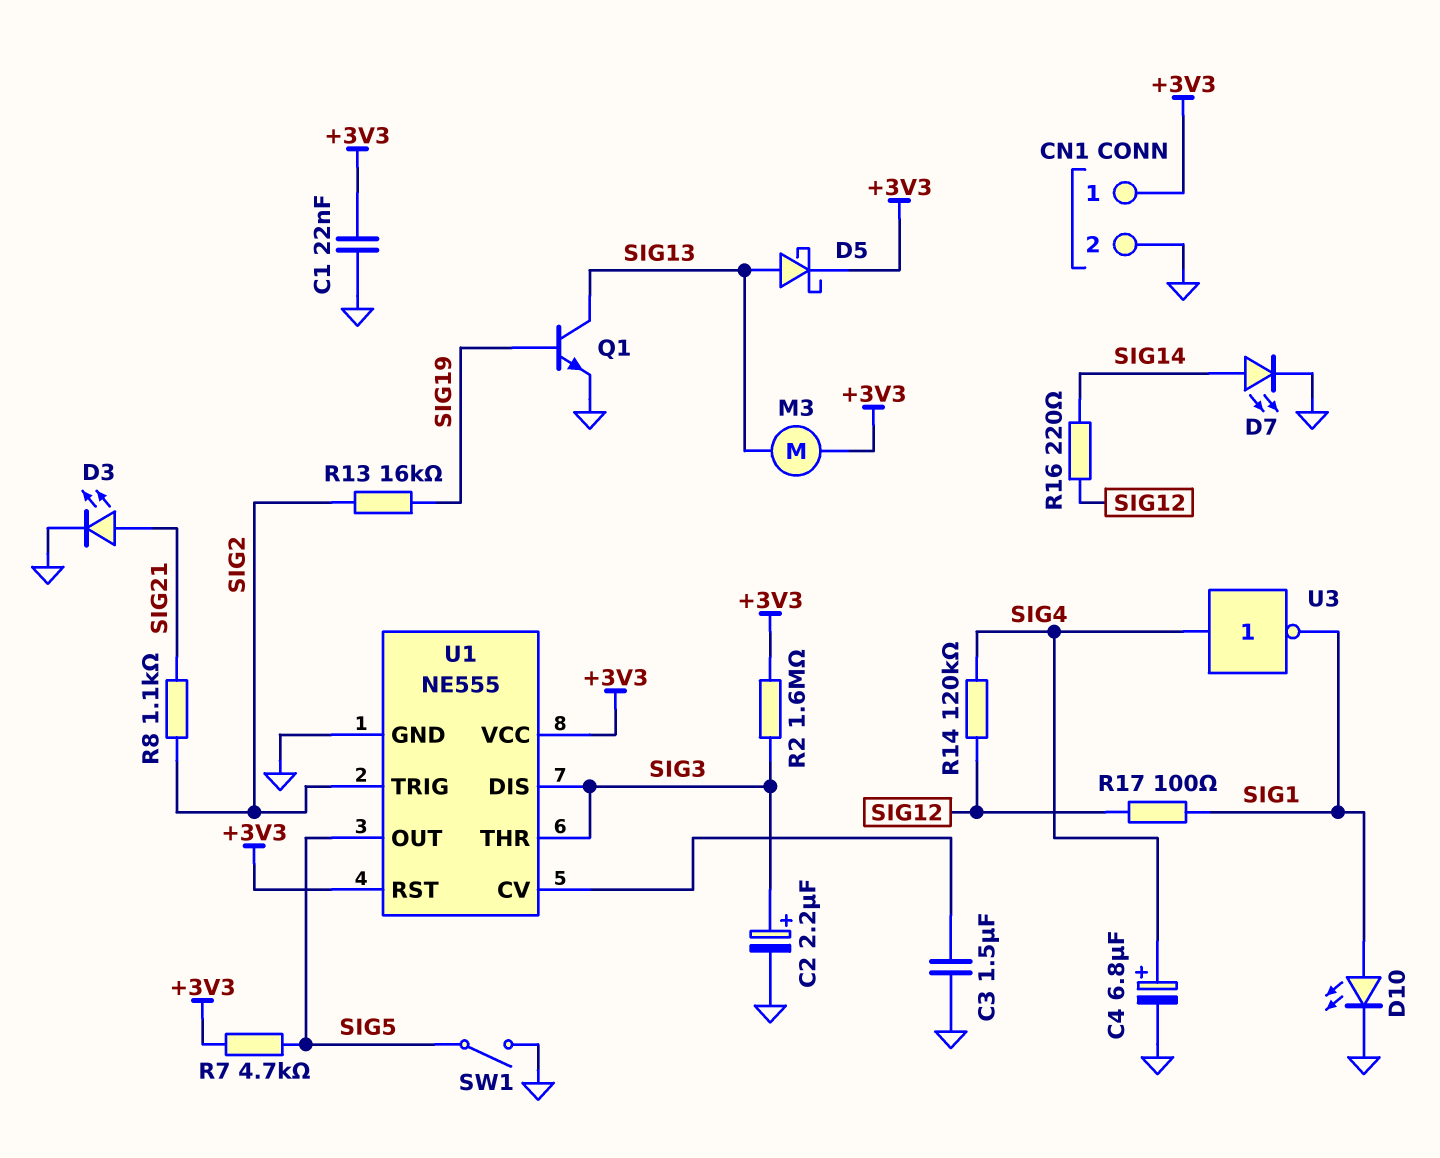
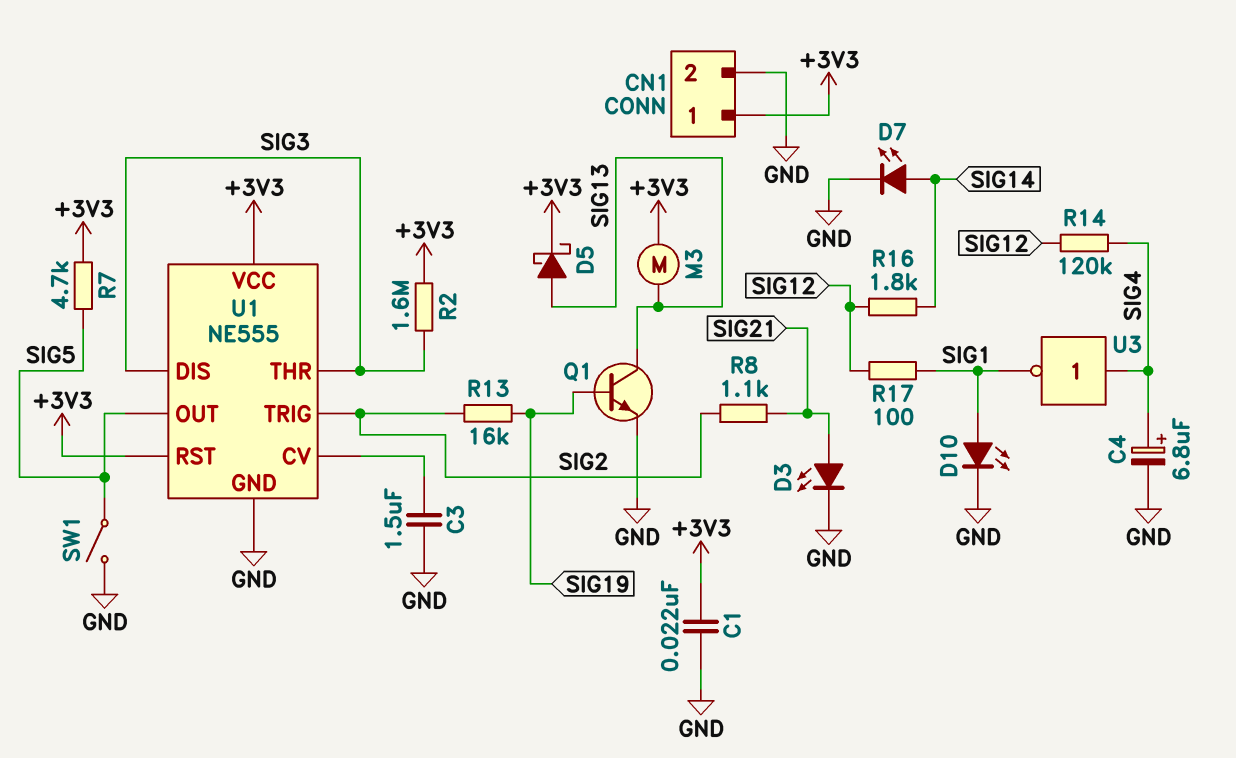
C2: 2.2uF (plus SIG3, minus GND) -> none
R16: 220 (SIG12, SIG14) -> 1.8k (SIG12, SIG14)

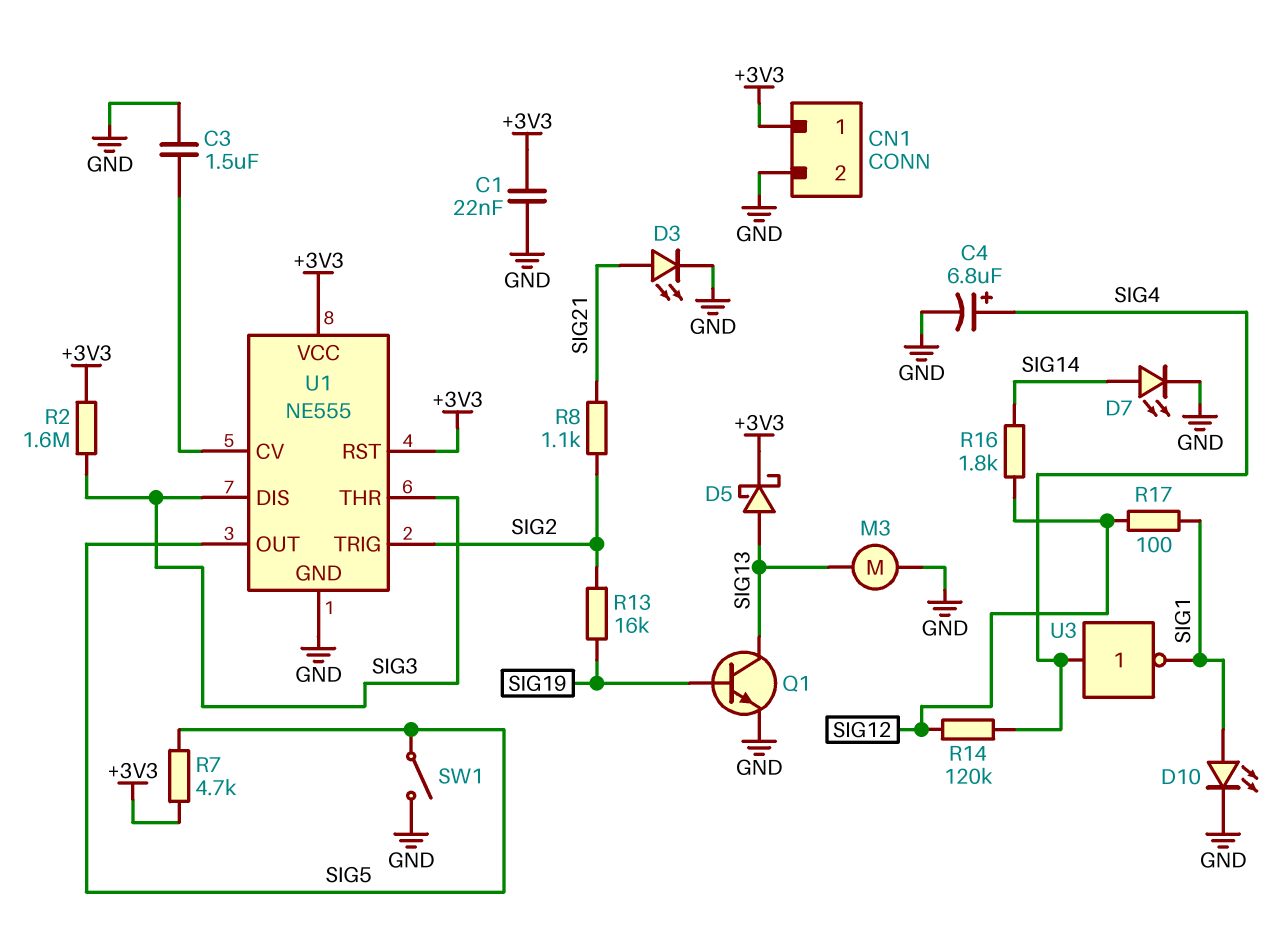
M3: motor (+3V3, SIG13) -> motor (GND, SIG13)

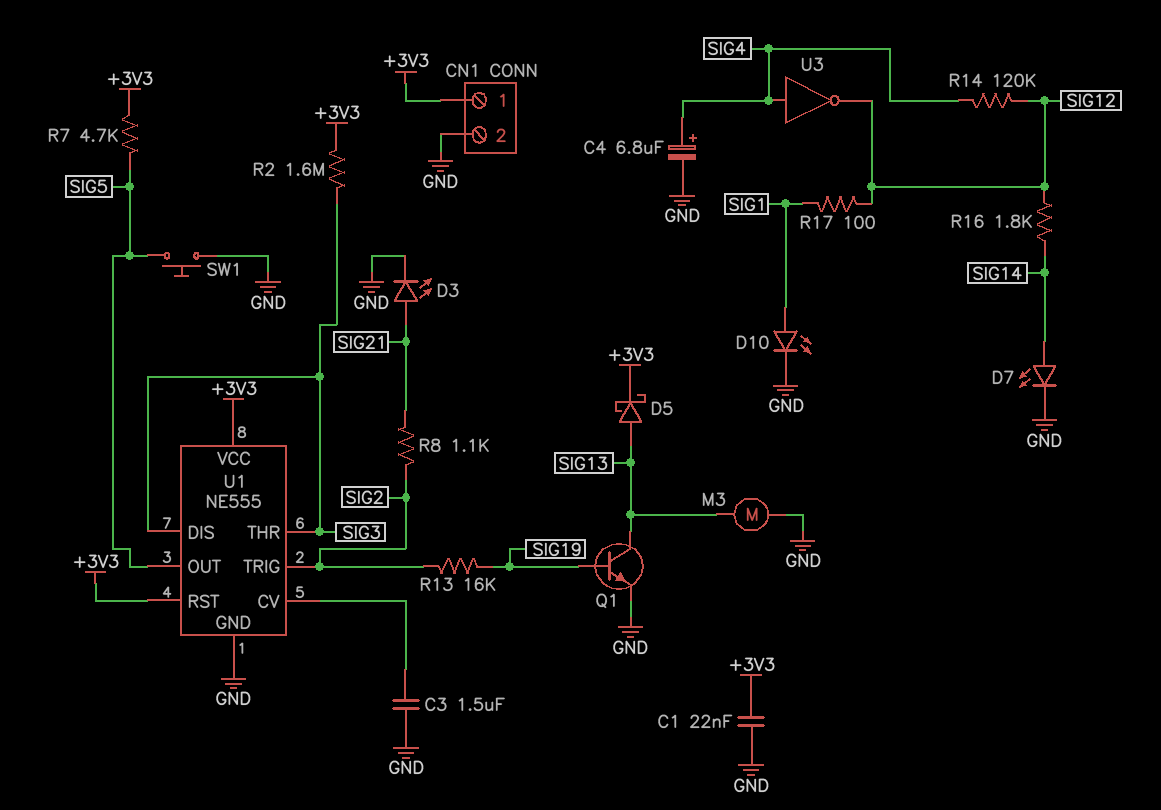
SW1: switch (GND, SIG5) -> button (GND, SIG5)
U3: NOT (in SIG4, out SIG1) -> NOT (in SIG4, out SIG12)

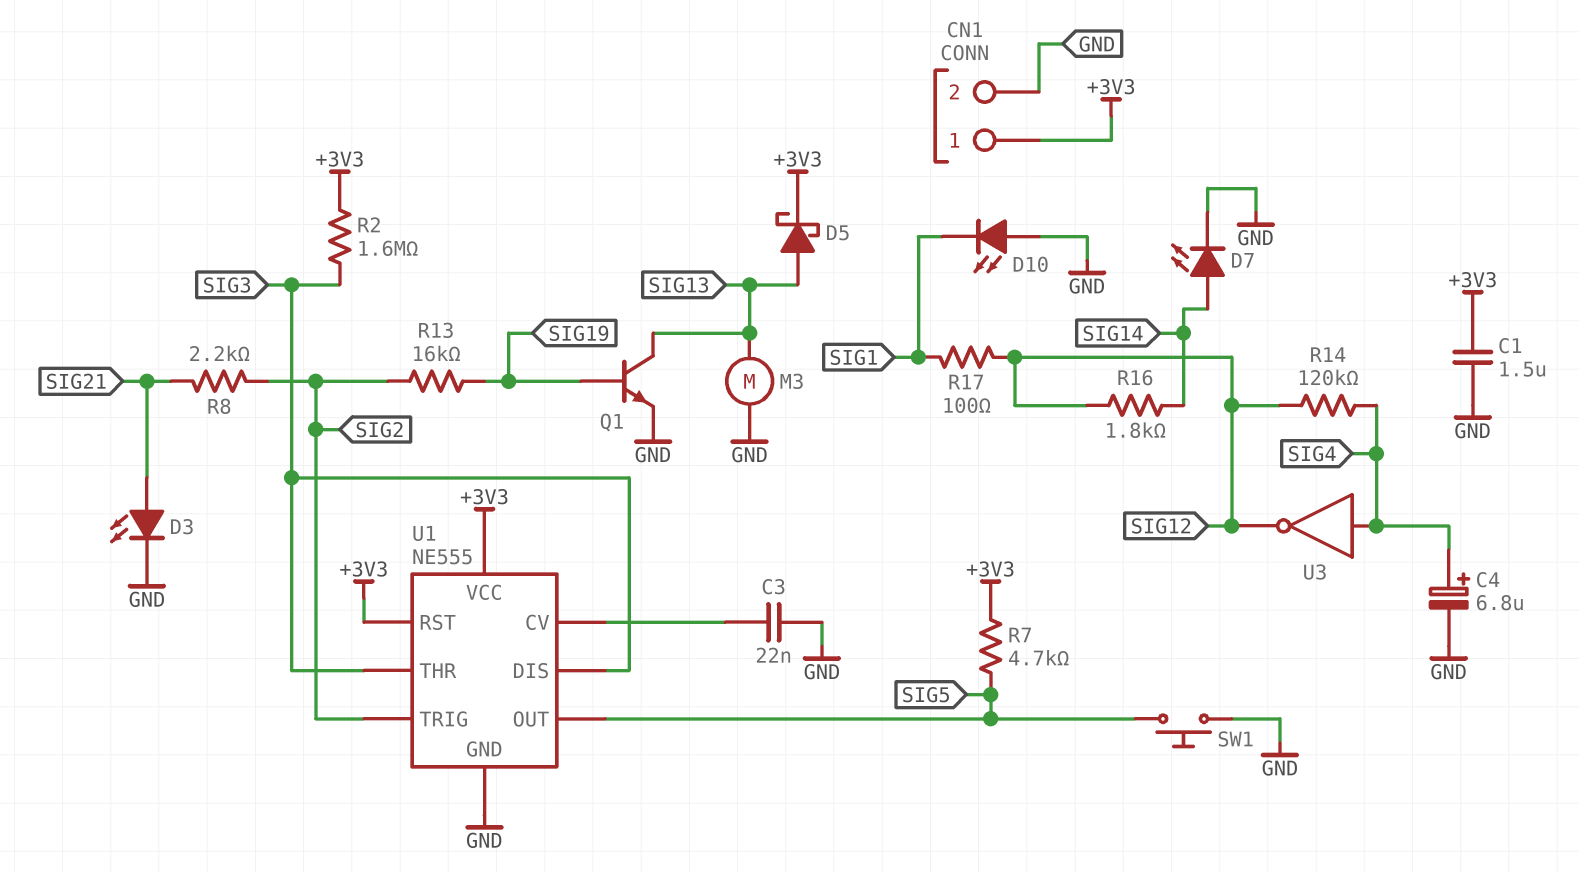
C1: 22nF (+3V3, GND) -> 1.5uF (+3V3, GND)
C3: 1.5uF (GND, U1/CV) -> 22nF (GND, U1/CV)
D10: LED (A SIG1, K GND) -> LED (A GND, K SIG1)
R8: 1.1k (SIG2, SIG21) -> 2.2k (SIG2, SIG21)

